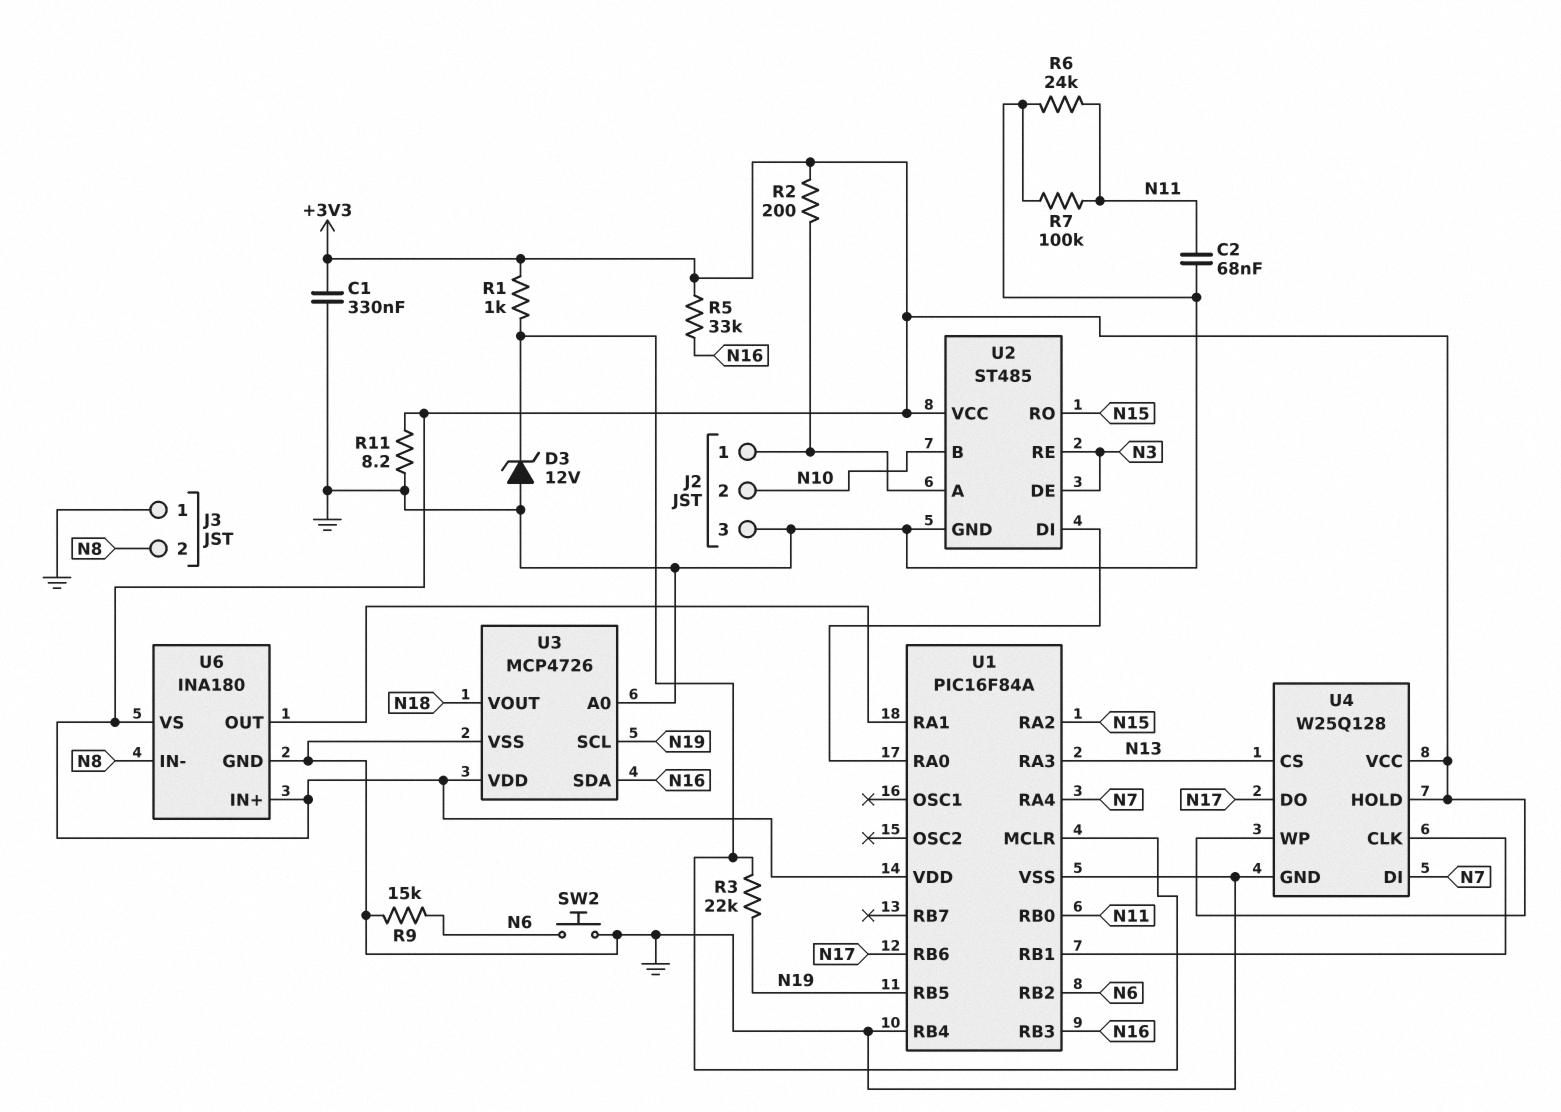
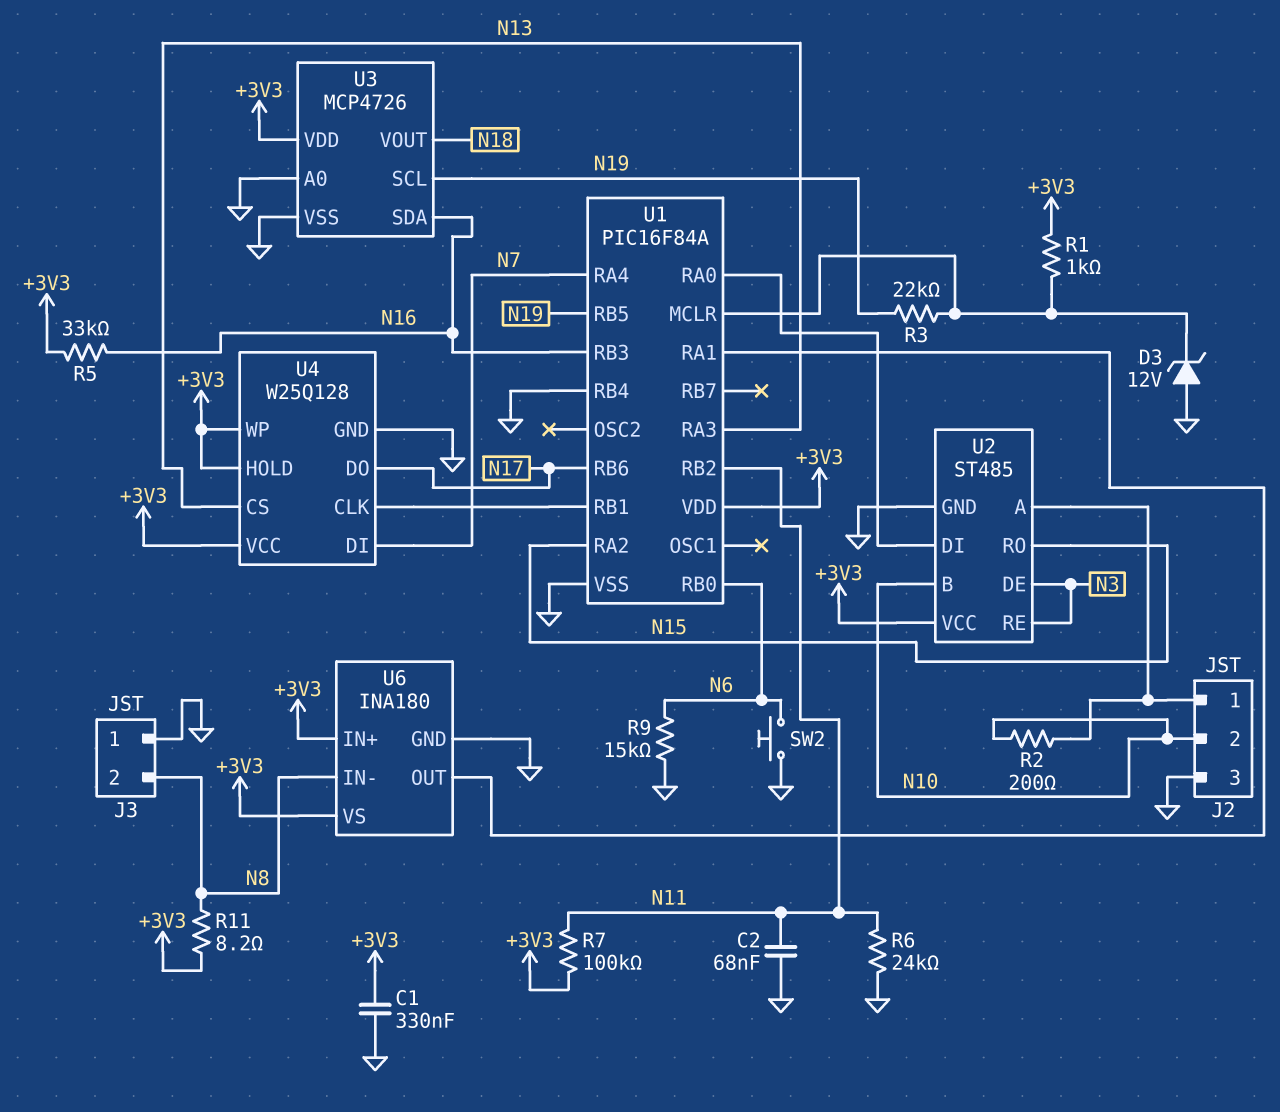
R2: 200 (+3V3, J2/1) -> 200 (J2/1, N10)
R7: 100k (GND, N11) -> 100k (+3V3, N11)
R11: 8.2 (+3V3, GND) -> 8.2 (+3V3, N8)
U1 pin RB0: N11 -> N6
U1 pin RB2: N6 -> N11

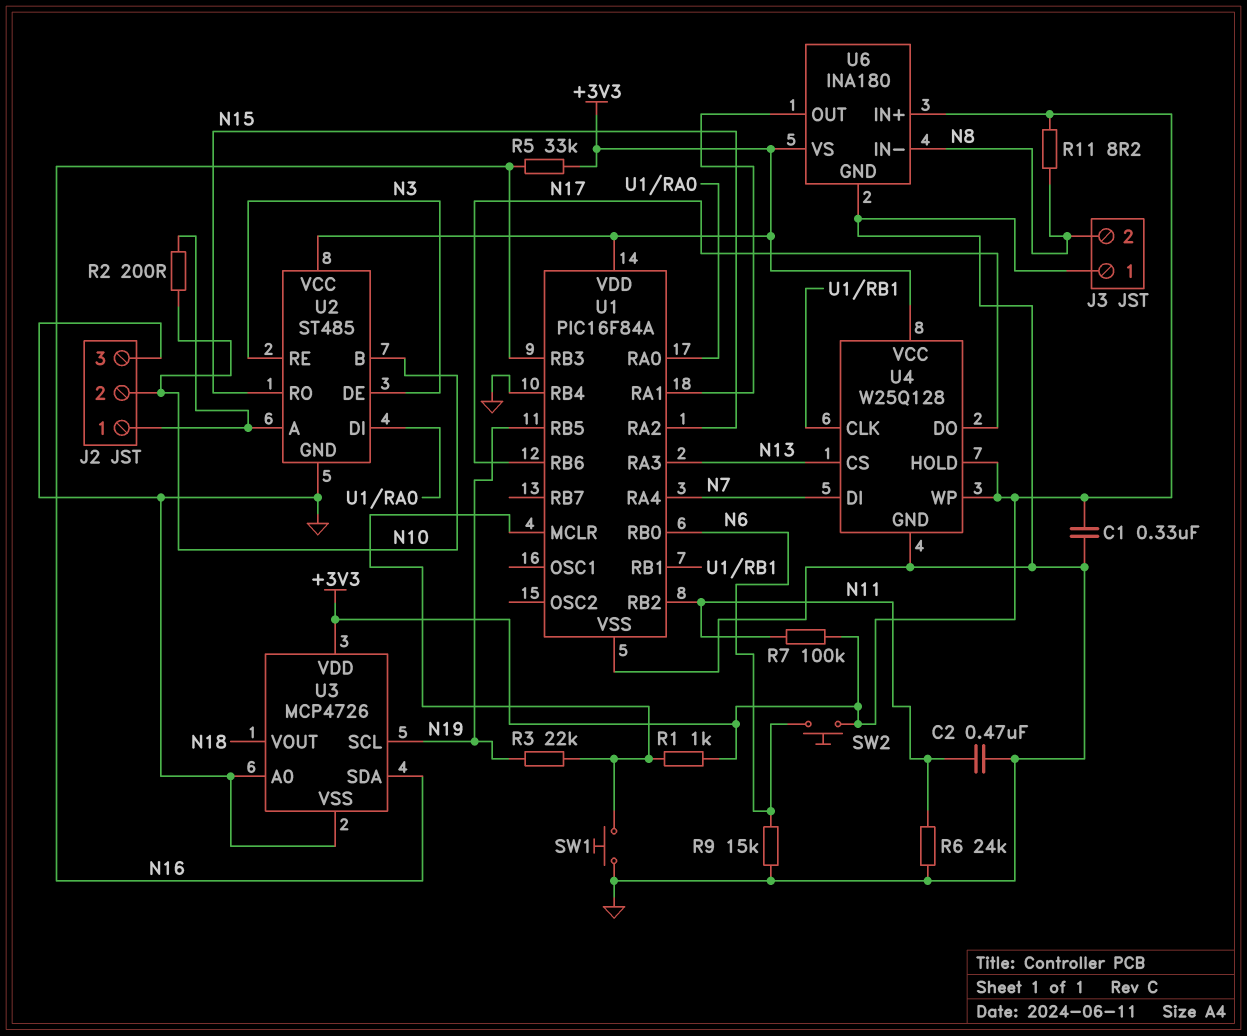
C2: 68nF (GND, N11) -> 470nF (GND, N11)
D3: zener 12V (A GND, K U1/MCLR) -> none
SW1: none -> button (GND, U1/MCLR)
SW2: button (GND, N6) -> button (+3V3, N6)

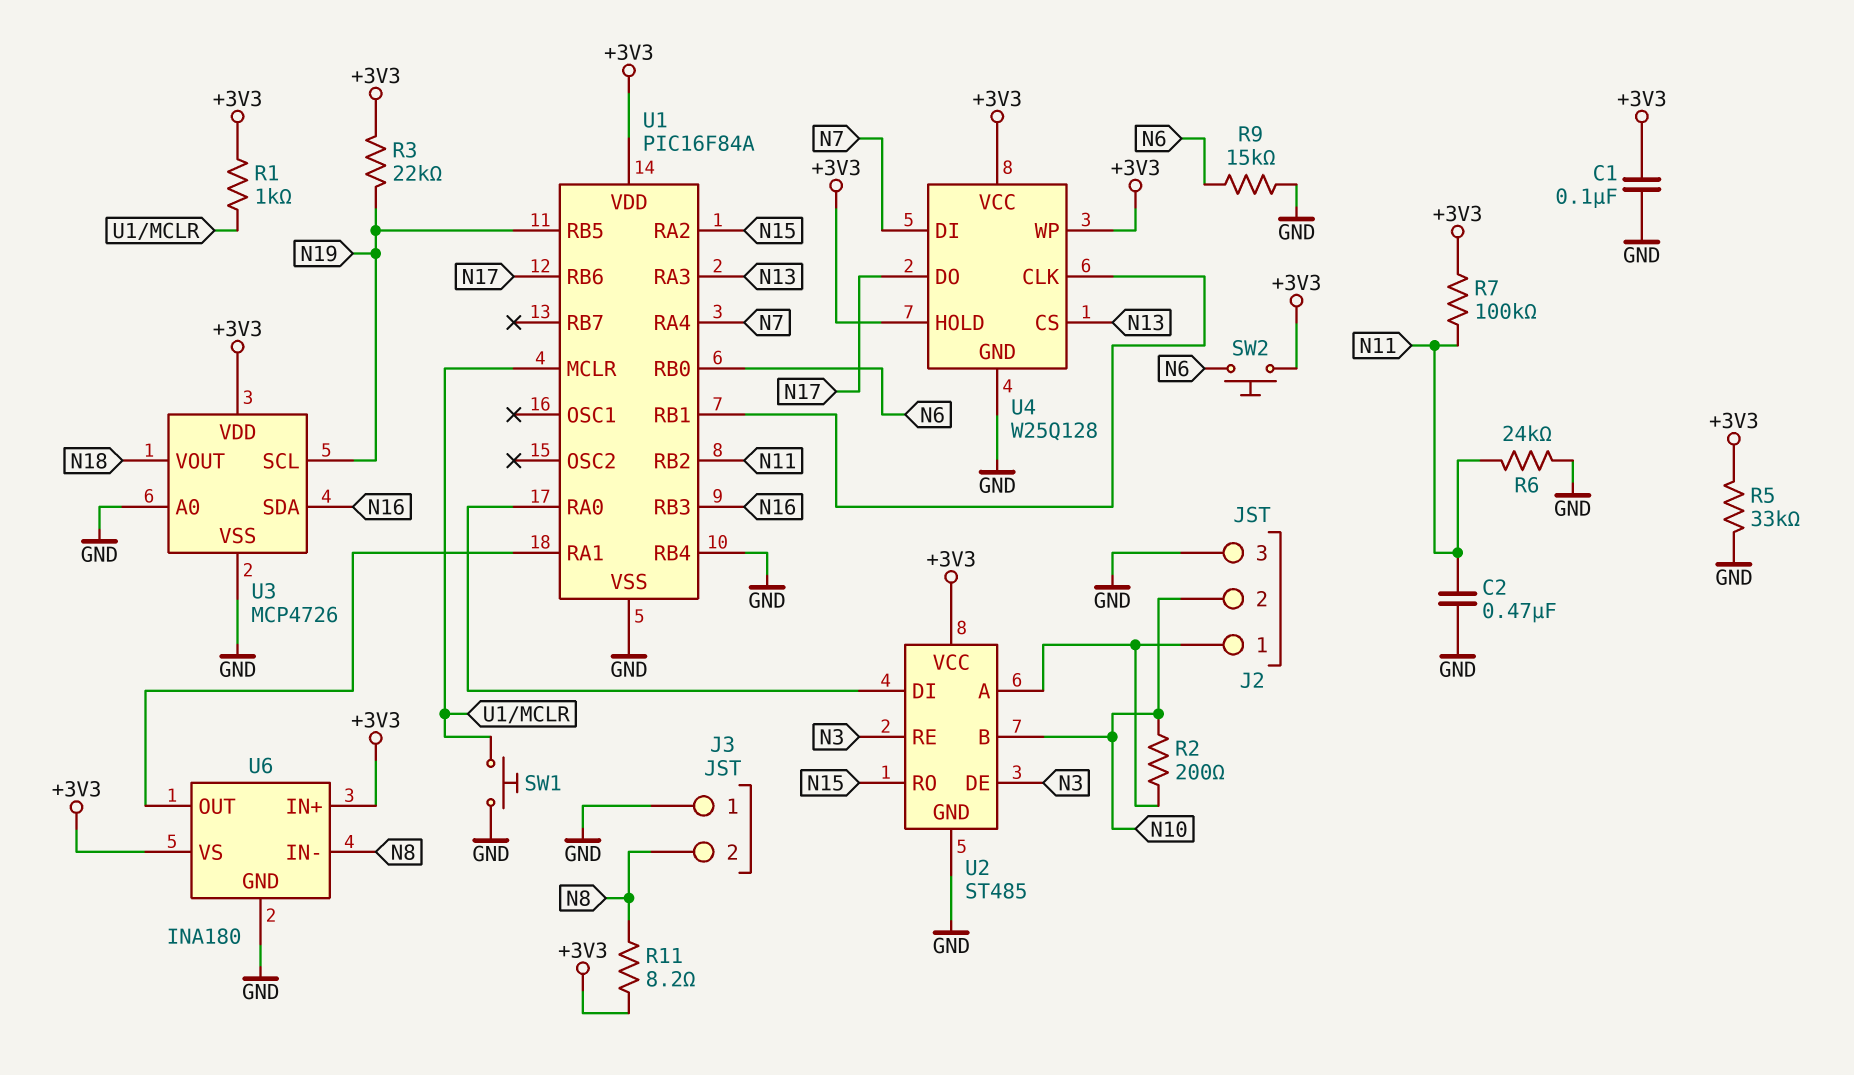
C1: 330nF (+3V3, GND) -> 100nF (+3V3, GND)
R3: 22k (N19, U1/MCLR) -> 22k (+3V3, N19)
R5: 33k (+3V3, N16) -> 33k (+3V3, GND)

